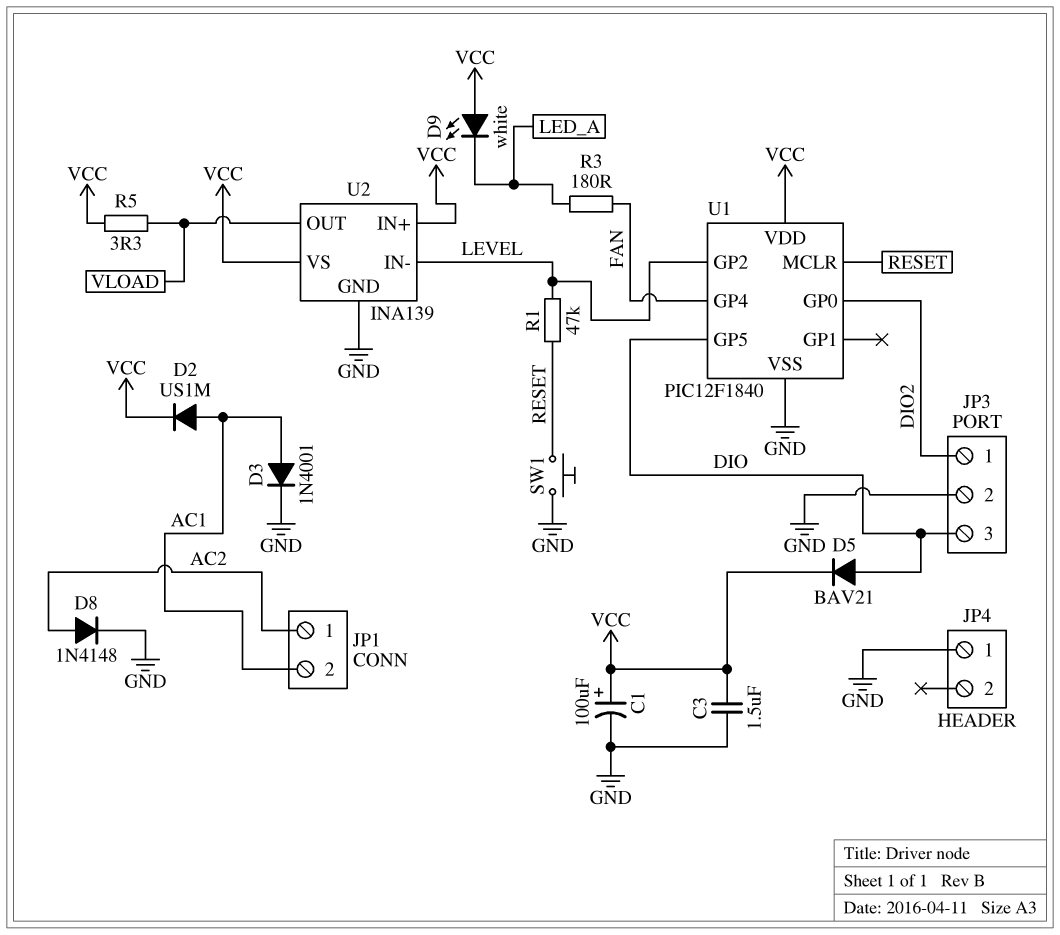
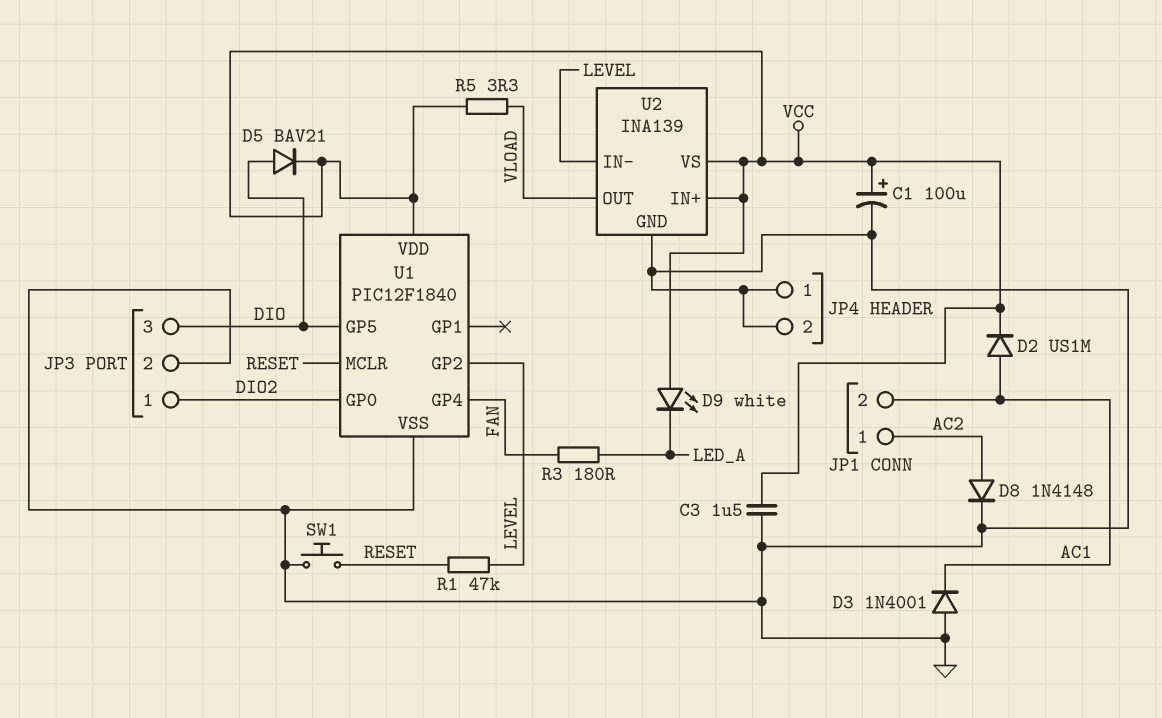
D3: diode 1N4001 (A AC1, K GND) -> diode 1N4001 (A GND, K AC1)
JP4 pin 2: none -> GND

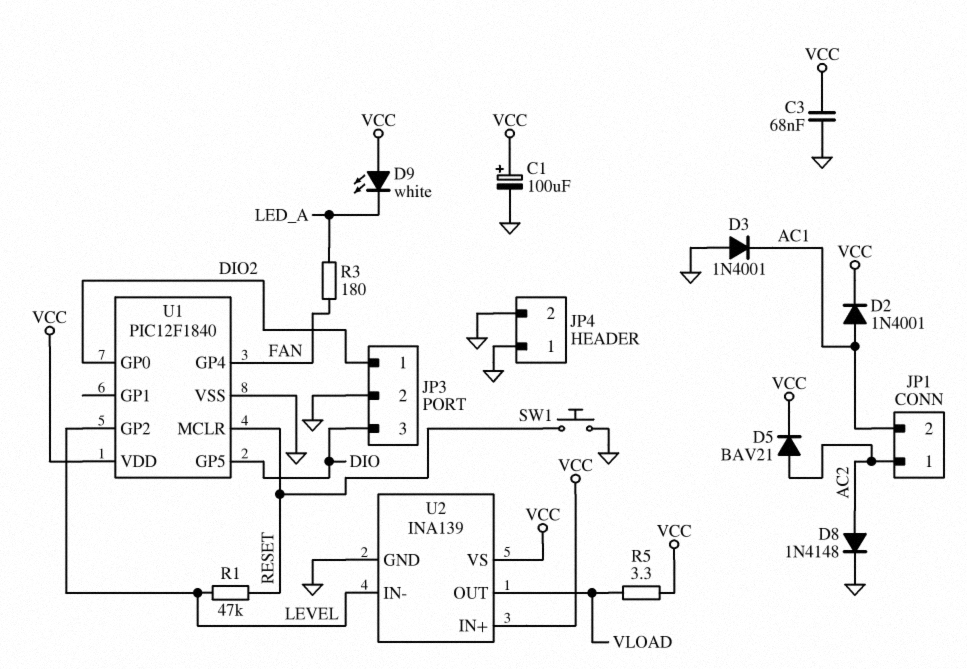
C3: 1.5uF (GND, VCC) -> 68nF (GND, VCC)
D2: diode US1M (A AC1, K VCC) -> diode 1N4001 (A AC1, K VCC)
D5: diode BAV21 (A DIO, K VCC) -> diode BAV21 (A AC2, K VCC)

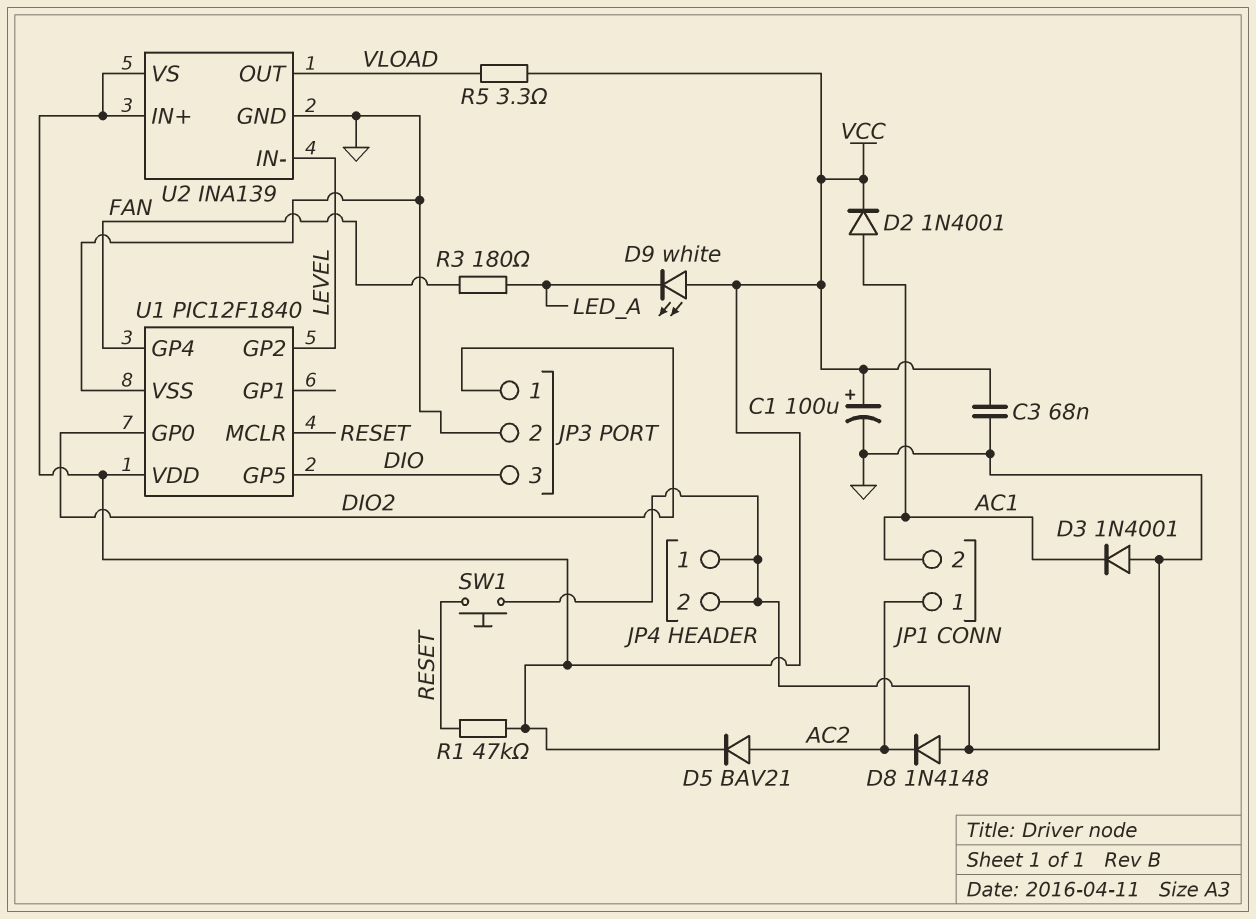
D8: diode 1N4148 (A AC2, K GND) -> diode 1N4148 (A GND, K AC2)
R1: 47k (LEVEL, RESET) -> 47k (RESET, VCC)

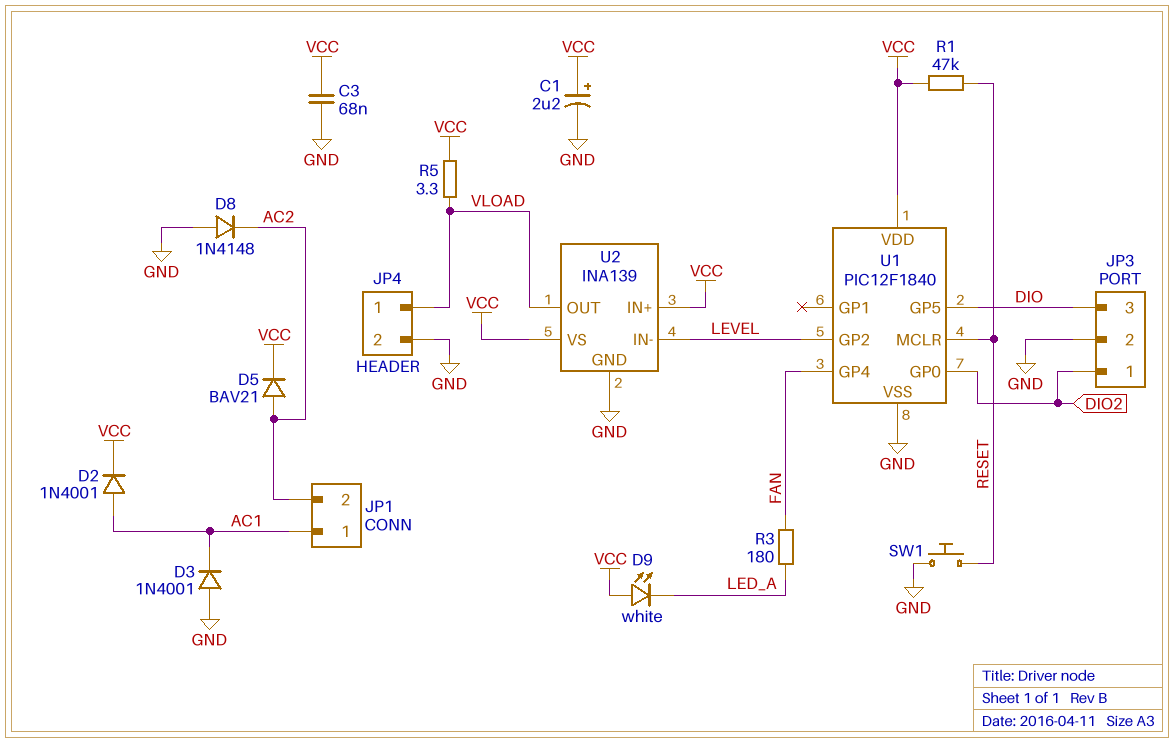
C1: 100uF (plus VCC, minus GND) -> 2.2uF (plus VCC, minus GND)
JP1 pin 1: AC2 -> AC1
JP1 pin 2: AC1 -> AC2
JP4 pin 1: GND -> VLOAD

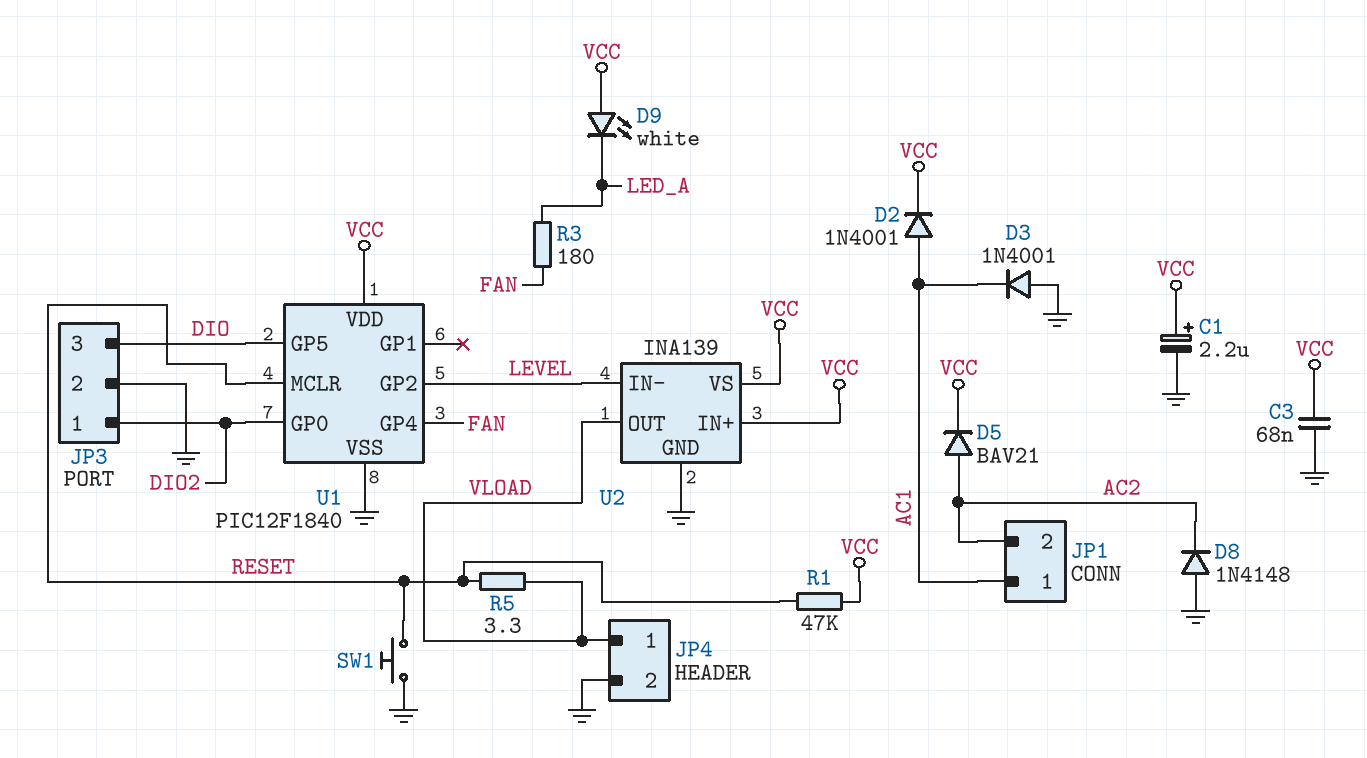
R5: 3.3 (VCC, VLOAD) -> 3.3 (RESET, VLOAD)

